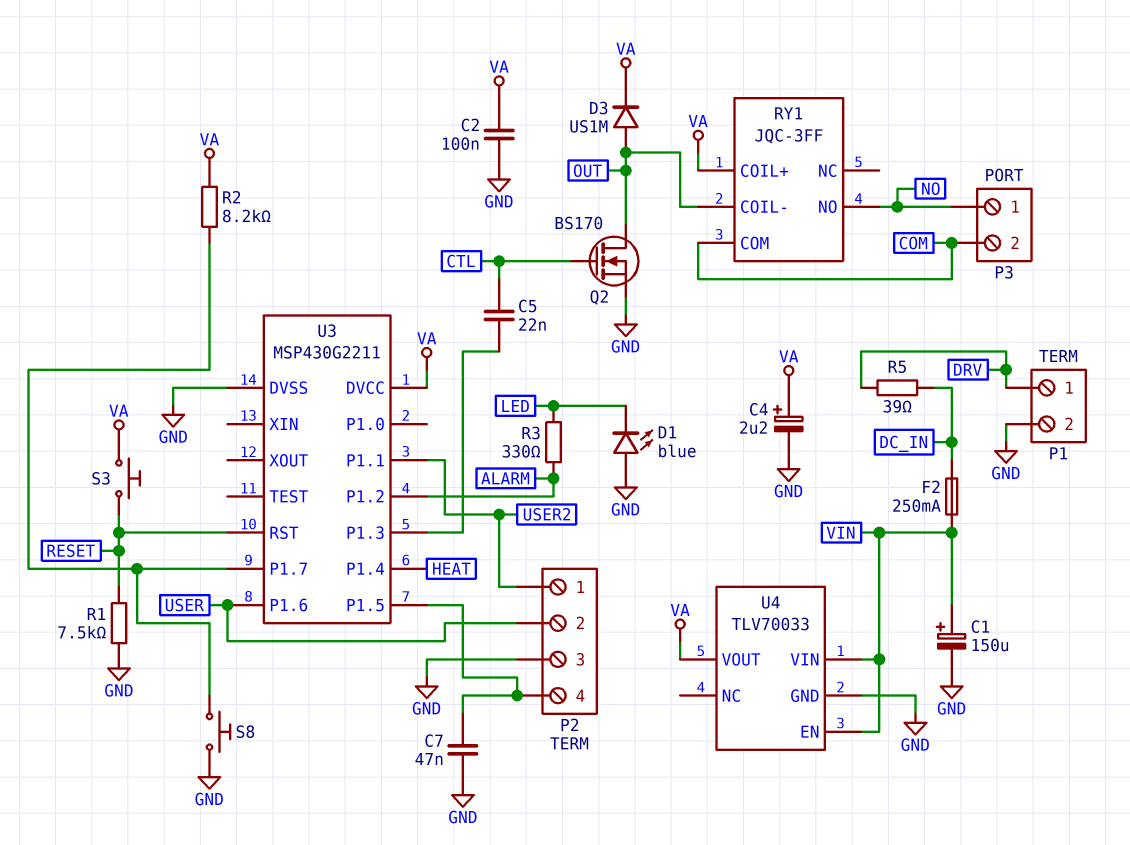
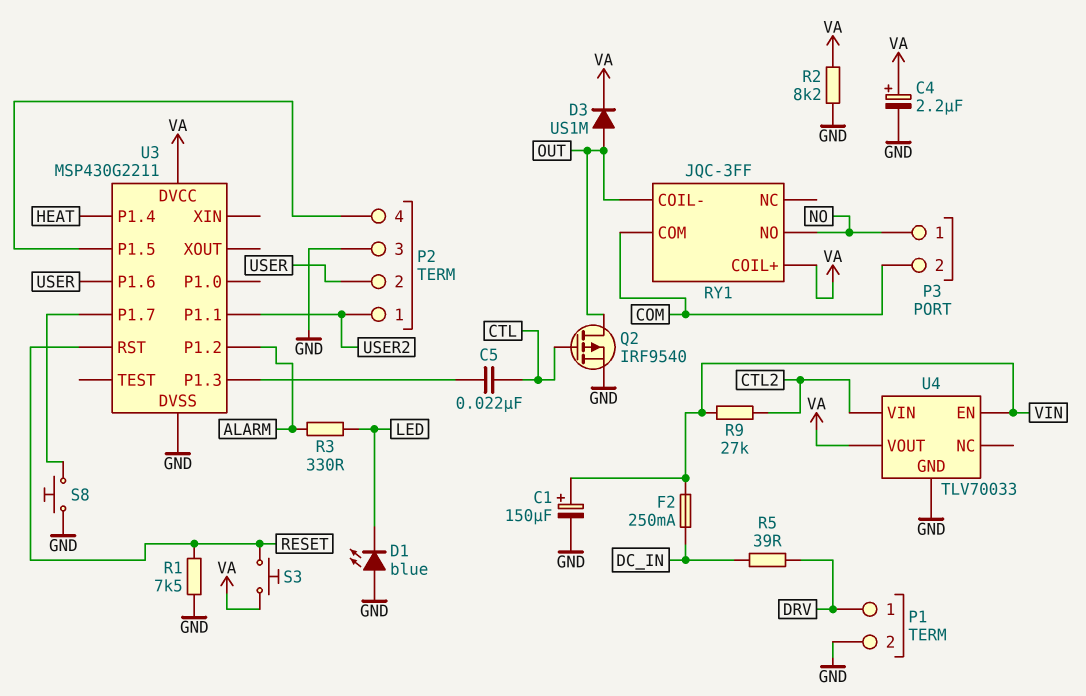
C2: 100nF (GND, VA) -> none
C7: 47nF (GND, P2/4) -> none
Q2: NMOS BS170 (G CTL, D OUT, S GND) -> PMOS IRF9540 (G CTL, D OUT, S GND)
R2: 8.2k (U3/P1.7, VA) -> 8.2k (GND, VA)
R9: none -> 27k (CTL2, VIN)
U4 pin VIN: VIN -> CTL2

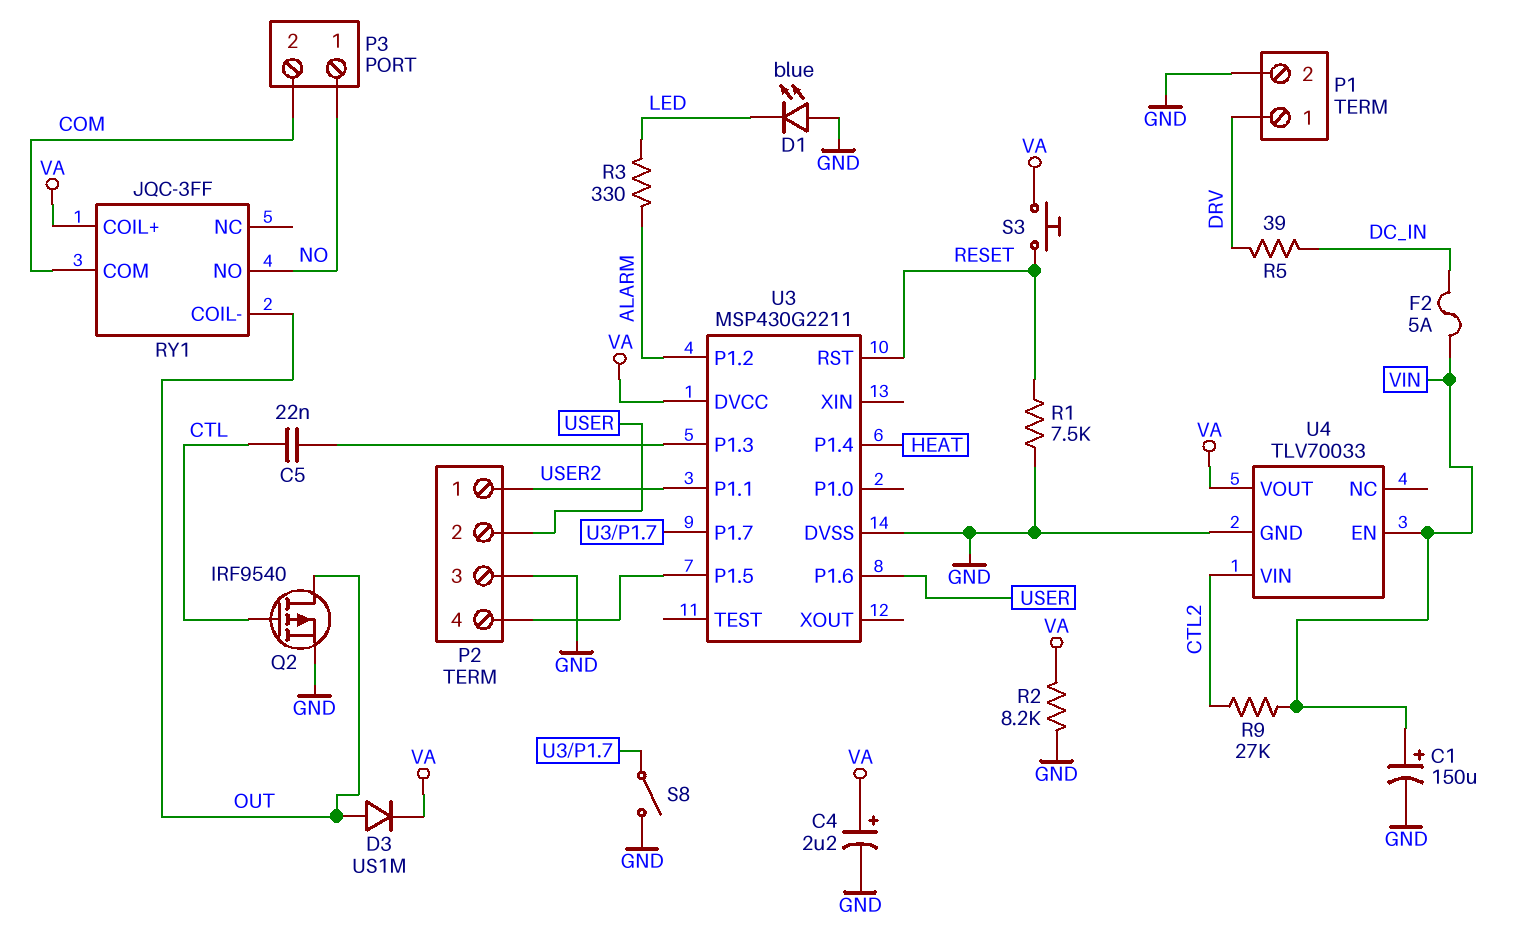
F2: 250mA (DC_IN, VIN) -> 5A (DC_IN, VIN)
S8: button (GND, U3/P1.7) -> switch (GND, U3/P1.7)

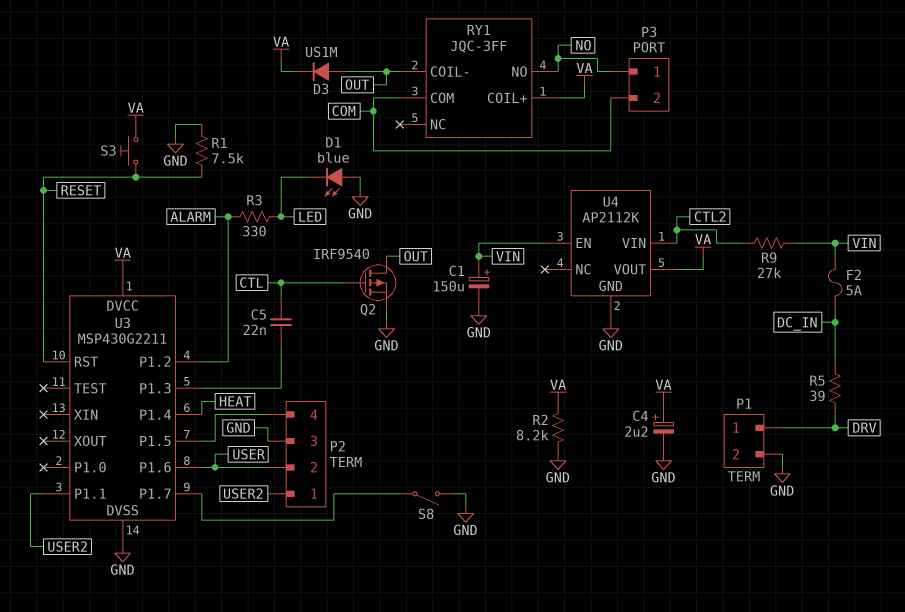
U4: TLV70033 -> AP2112K

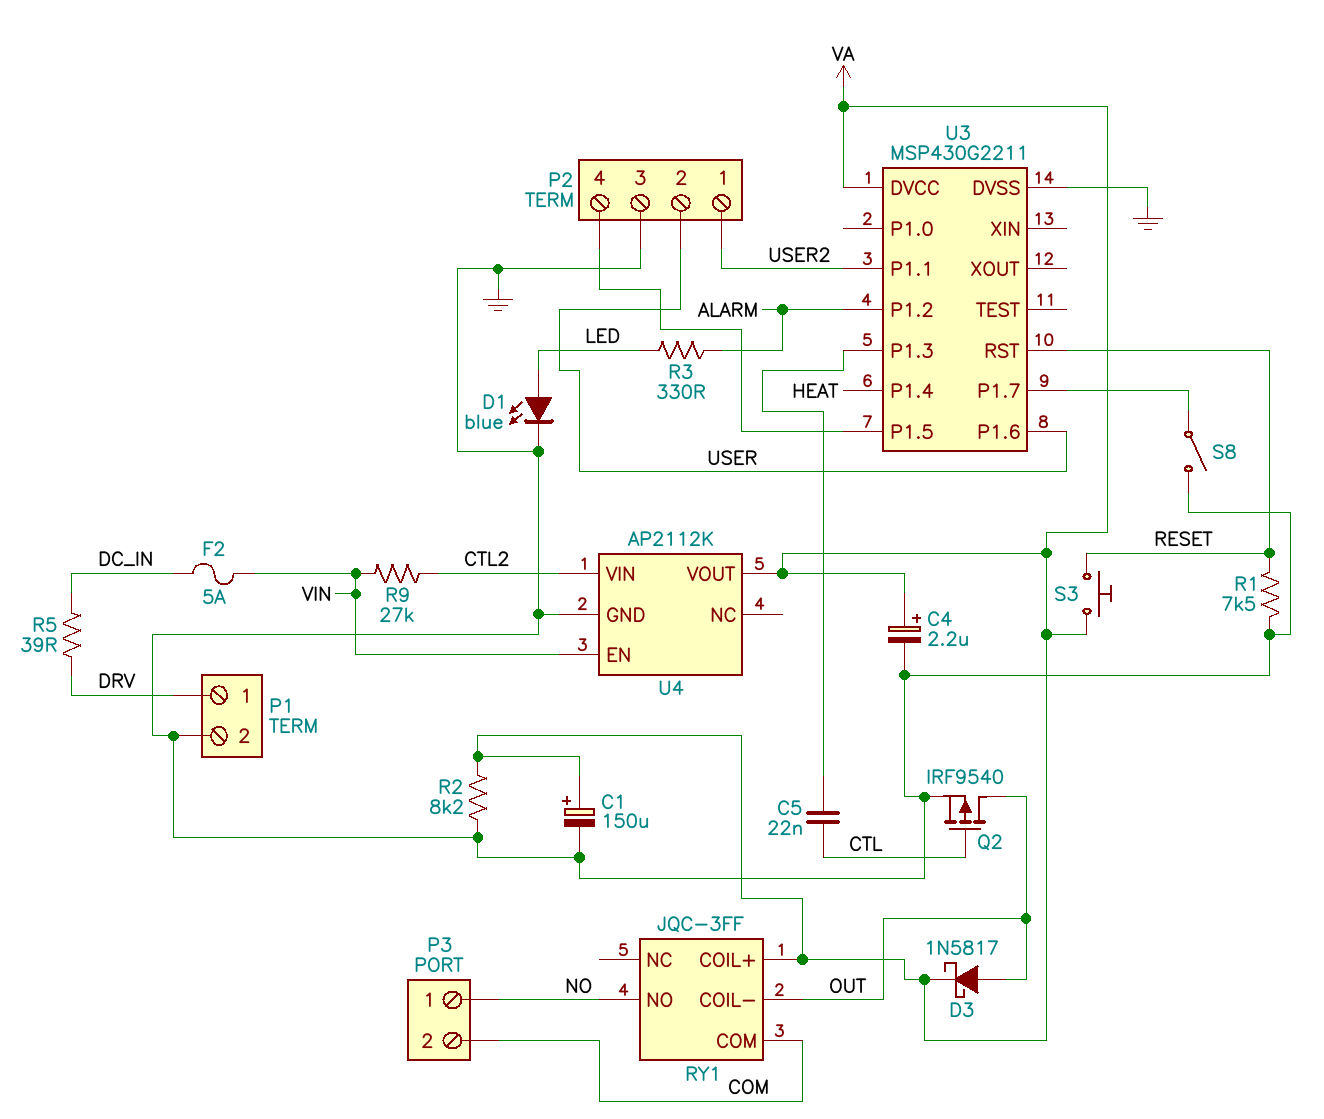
C1: 150uF (plus VIN, minus GND) -> 150uF (plus VA, minus GND)
D1: LED blue (A GND, K LED) -> LED blue (A LED, K GND)
D3: diode US1M (A OUT, K VA) -> schottky 1N5817 (A OUT, K VA)

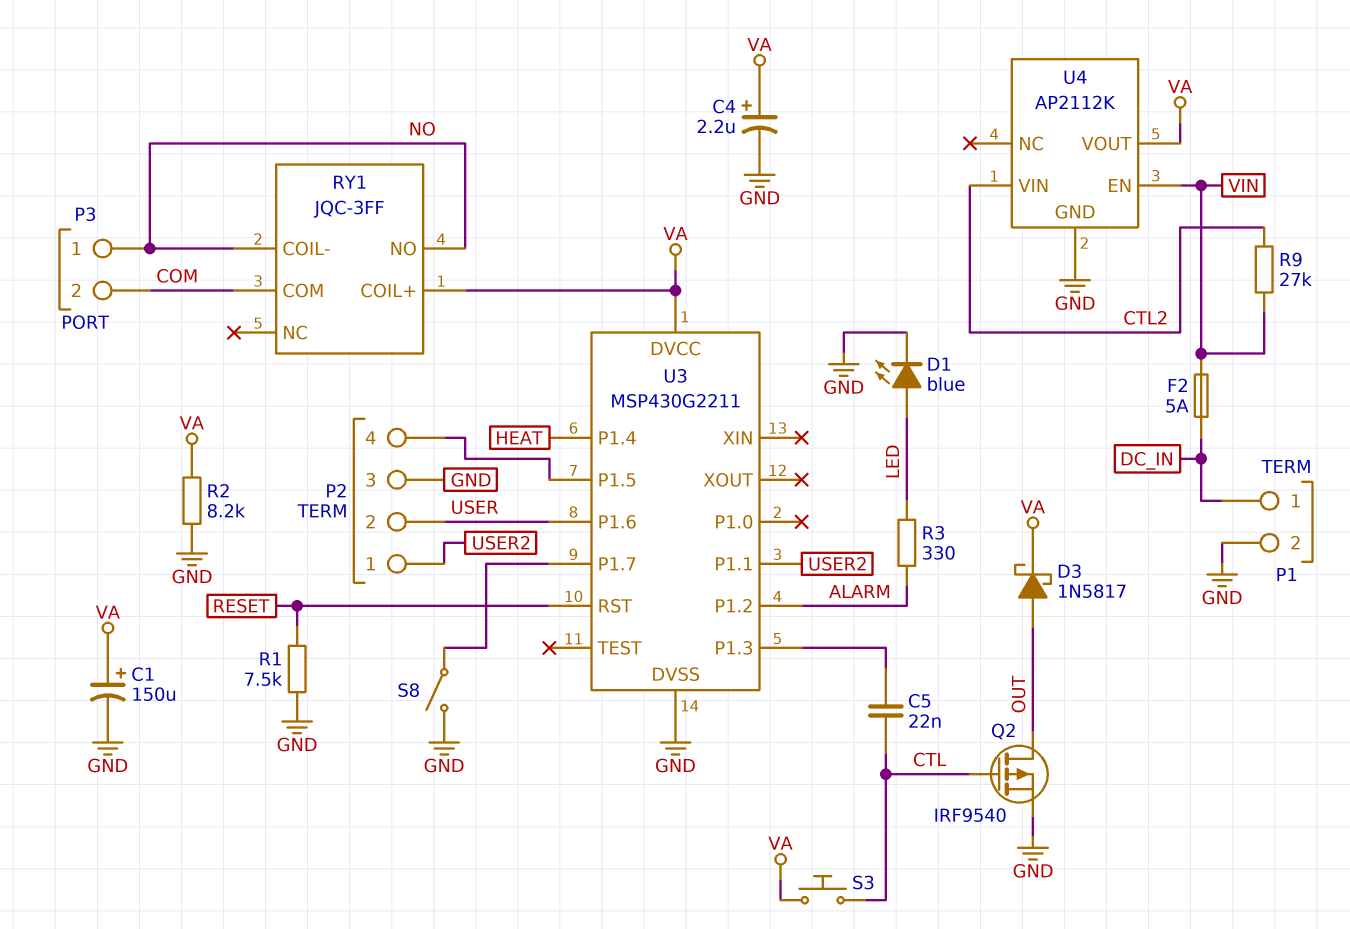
P1 pin 1: DRV -> DC_IN
R5: 39 (DC_IN, DRV) -> none
RY1 pin COIL-: OUT -> NO
S3: button (RESET, VA) -> button (CTL, VA)

